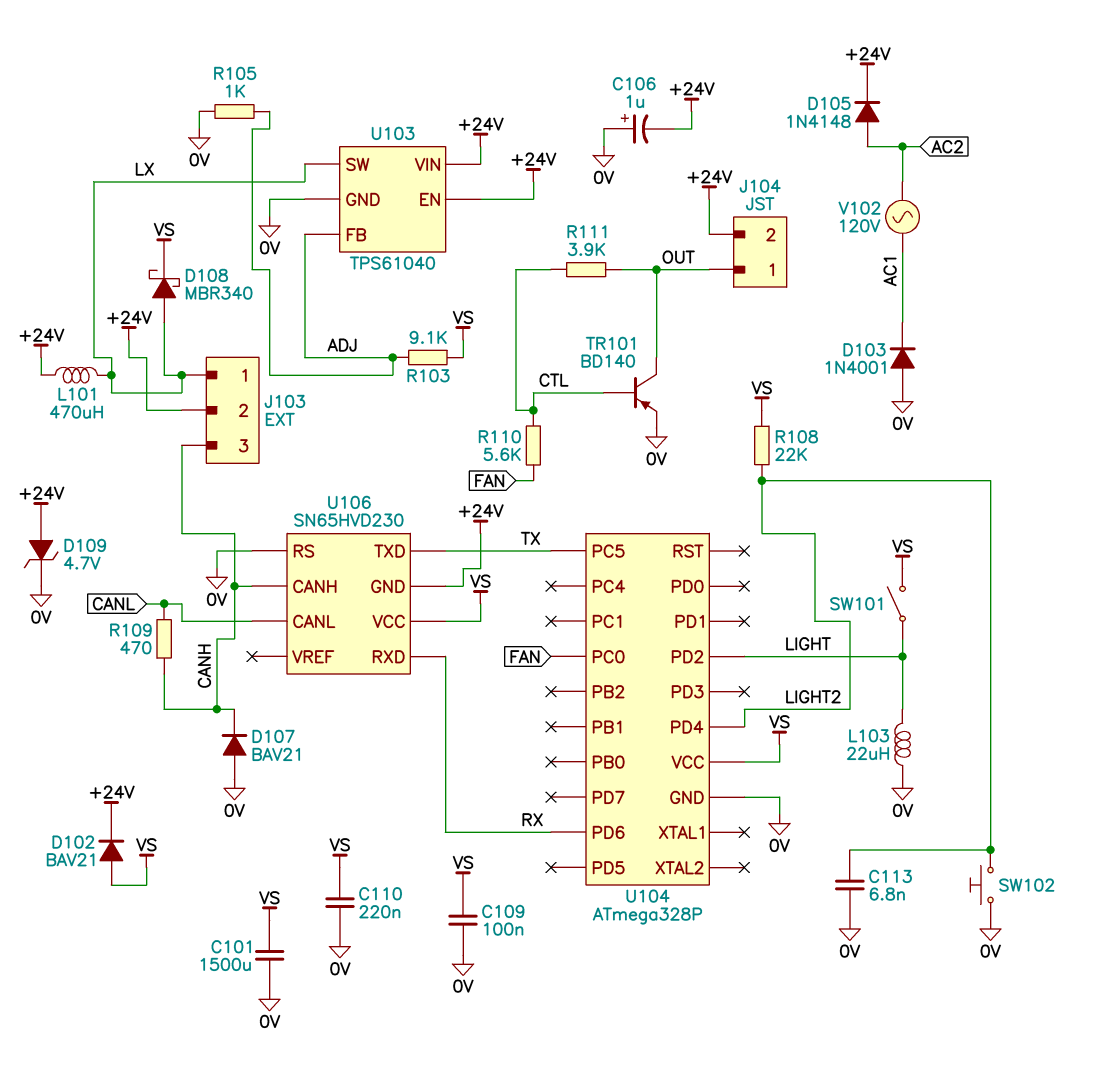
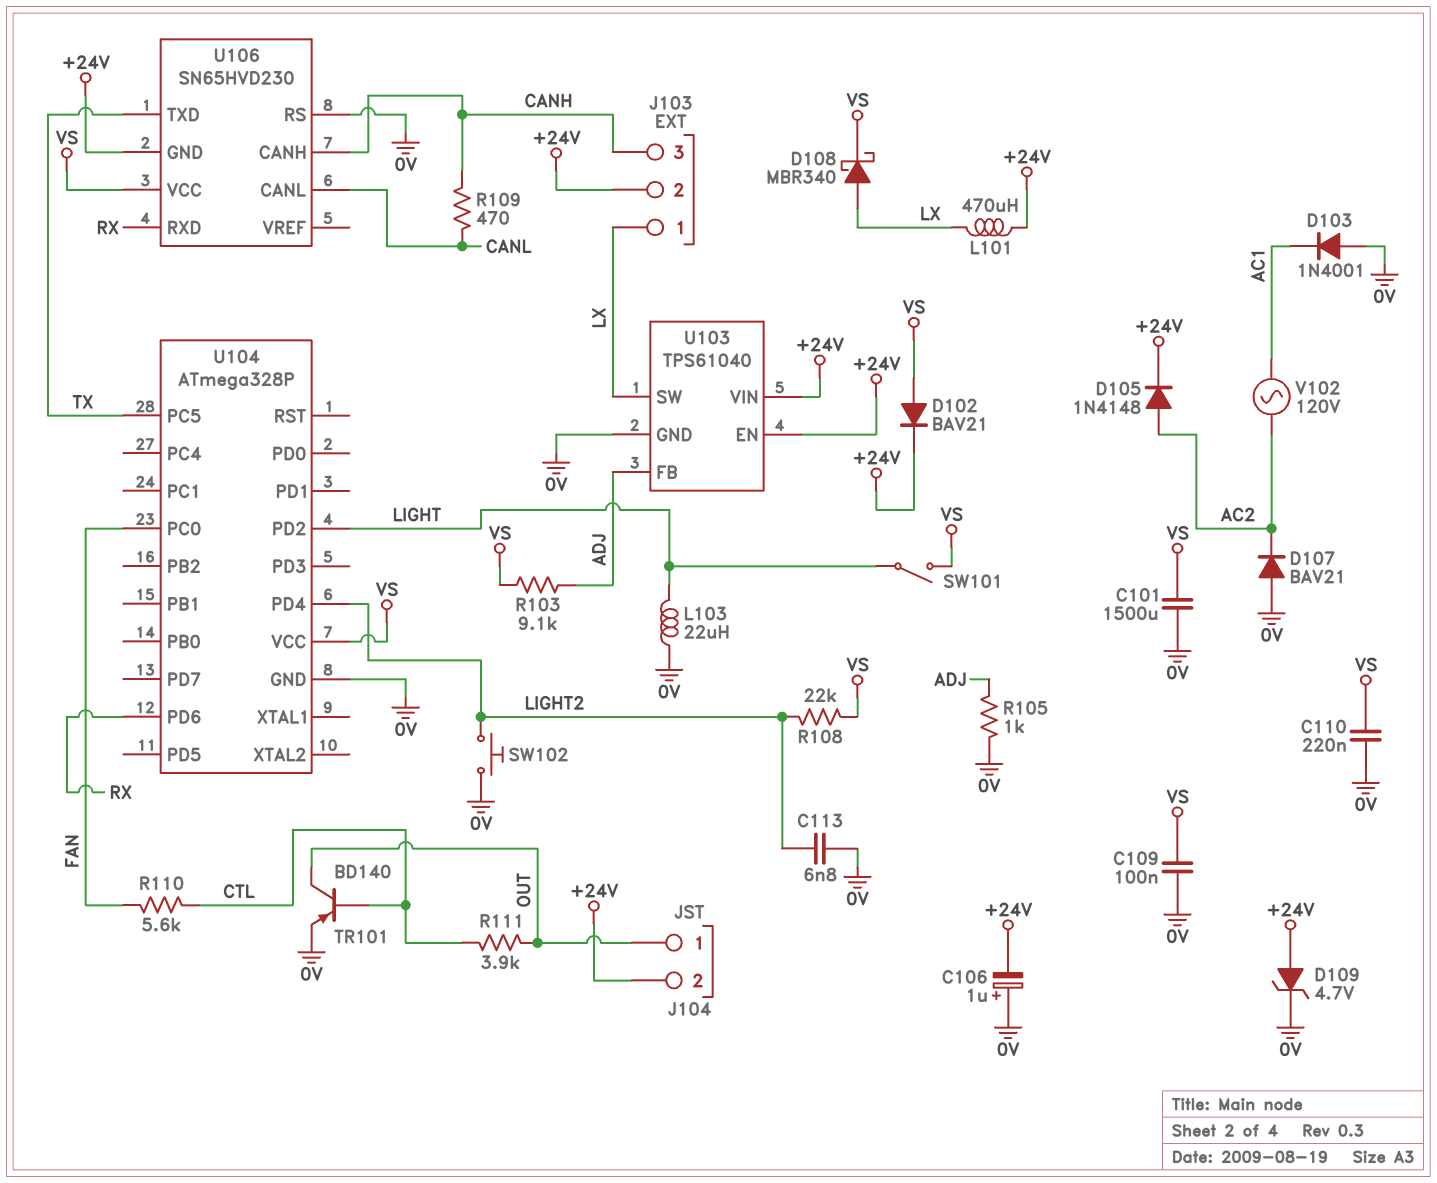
D107: diode BAV21 (A 0V, K CANH) -> diode BAV21 (A 0V, K AC2)

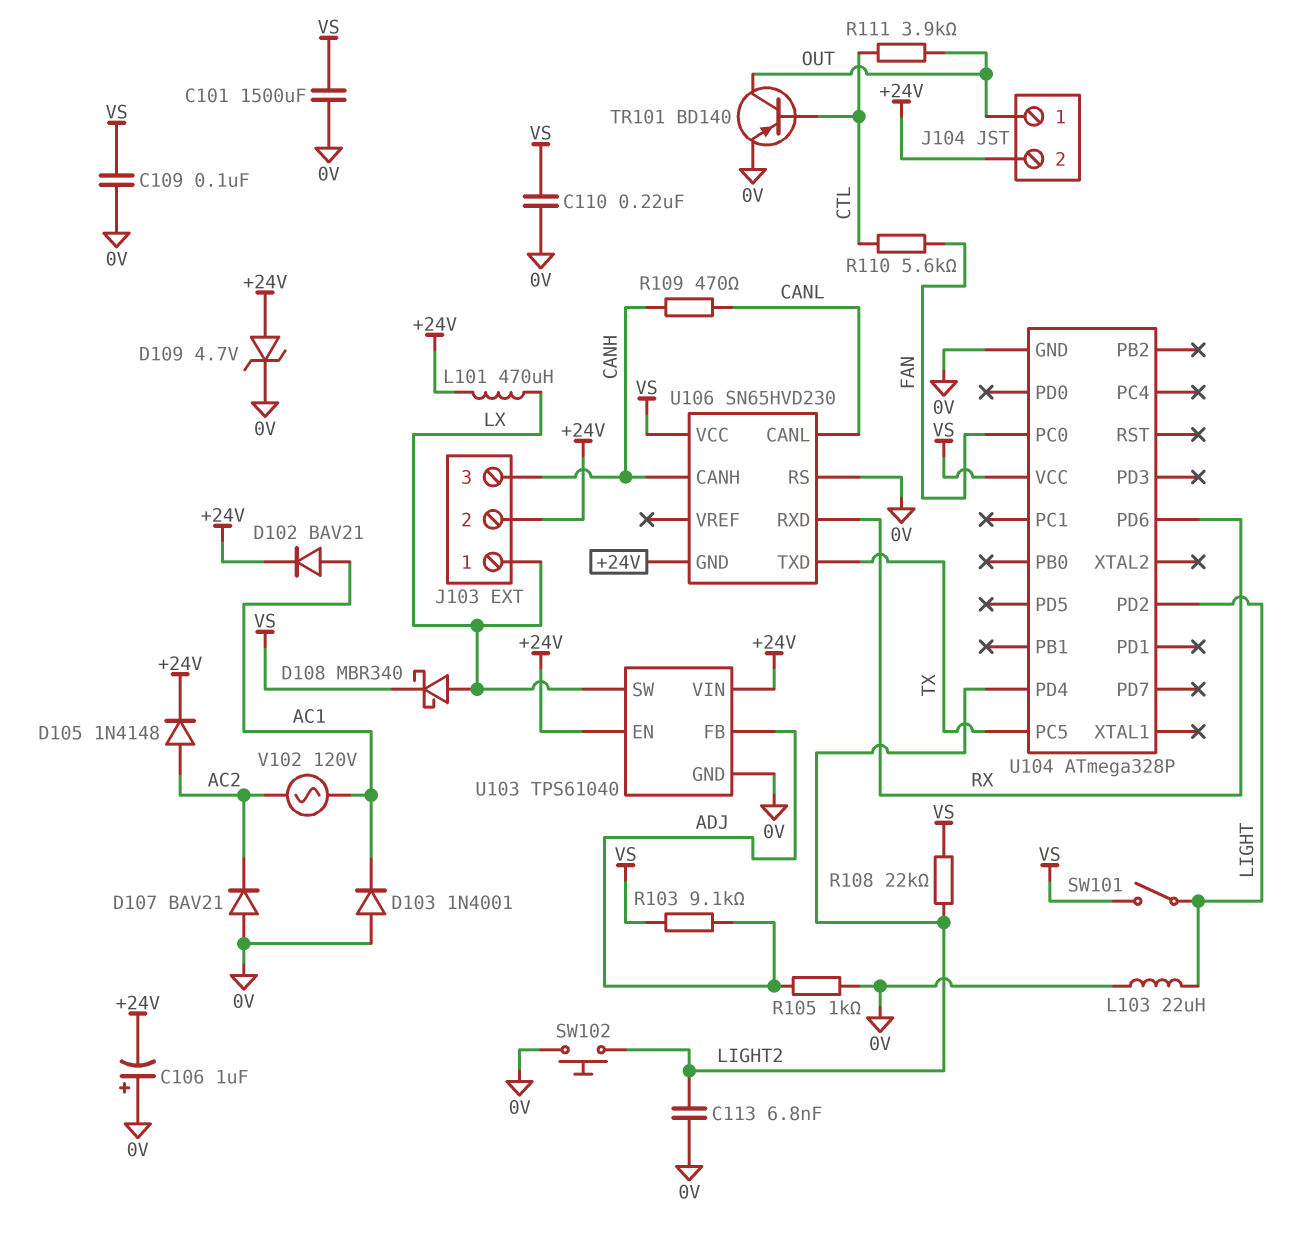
D102: diode BAV21 (A VS, K +24V) -> diode BAV21 (A AC1, K +24V)

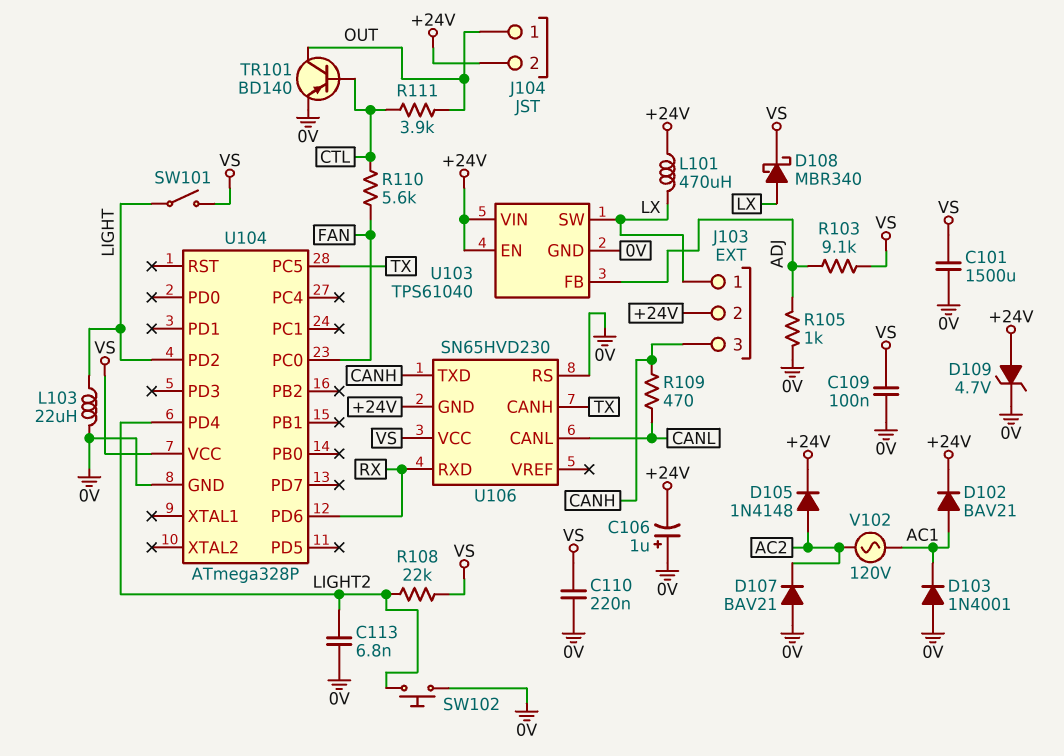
U106 pin CANH: CANH -> TX
U106 pin TXD: TX -> CANH

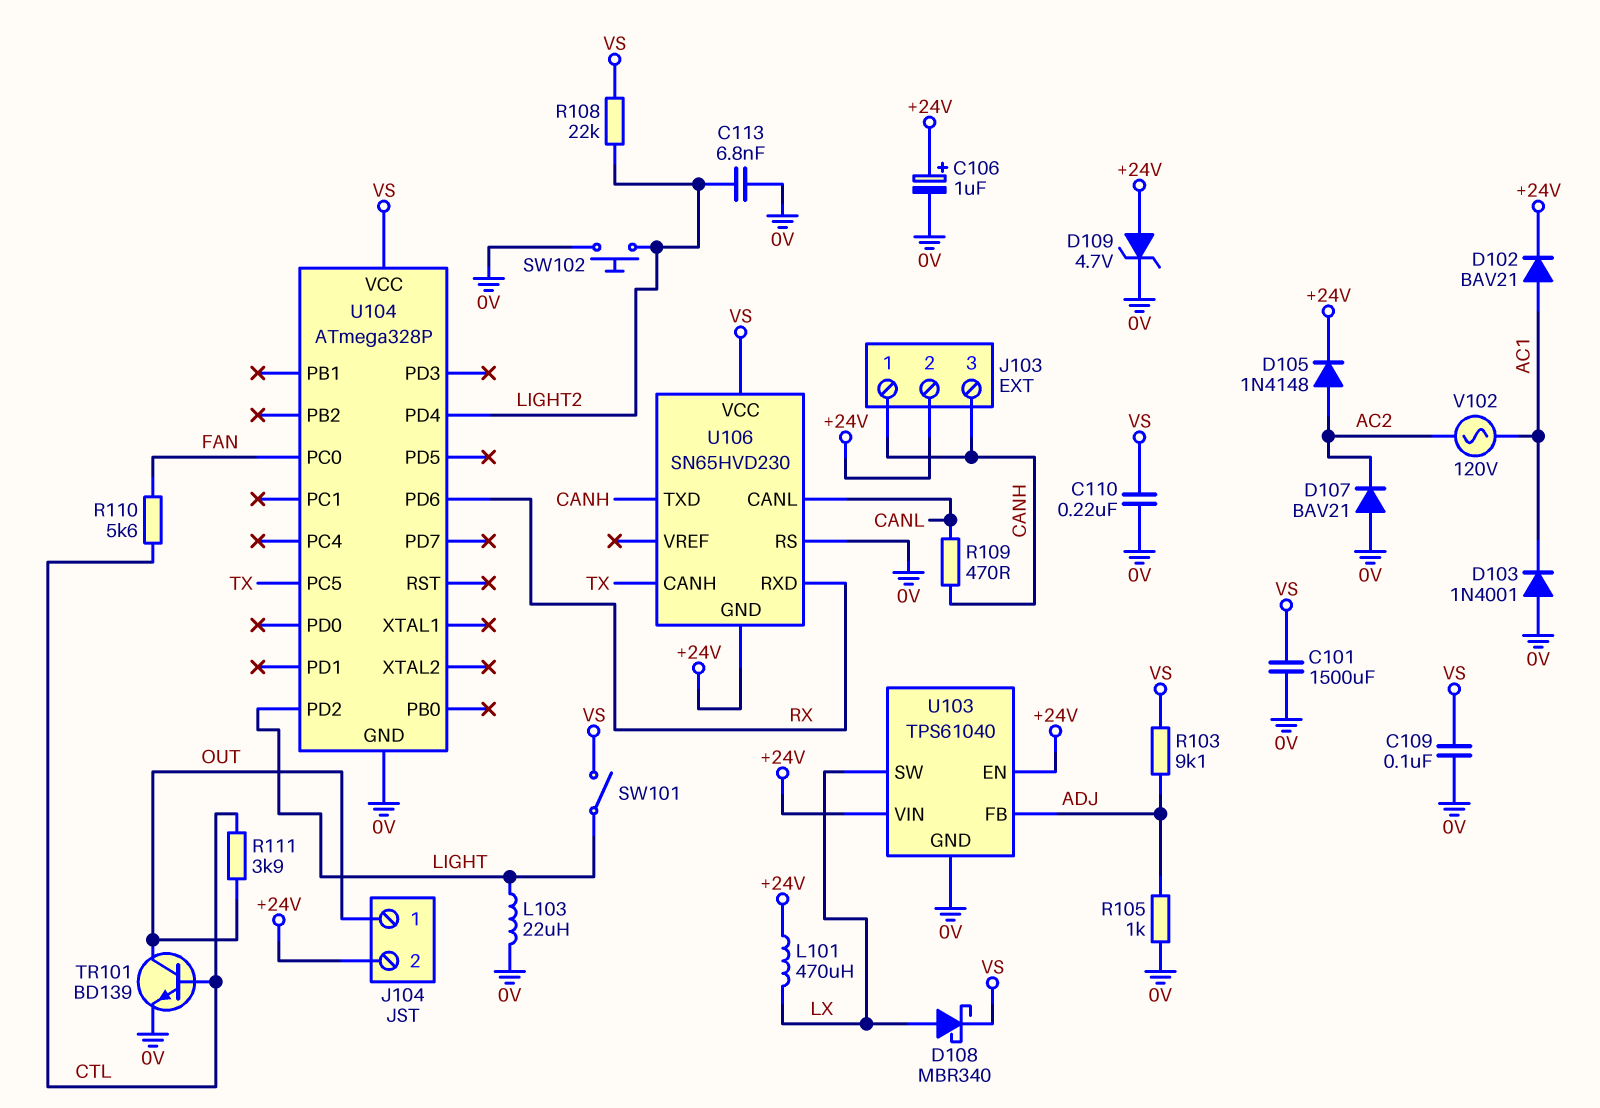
C106: 1uF (plus 0V, minus +24V) -> 1uF (plus +24V, minus 0V)
J103 pin 1: LX -> CANH
TR101: PNP BD140 (B CTL, C OUT, E 0V) -> NPN BD139 (B CTL, C OUT, E 0V)

